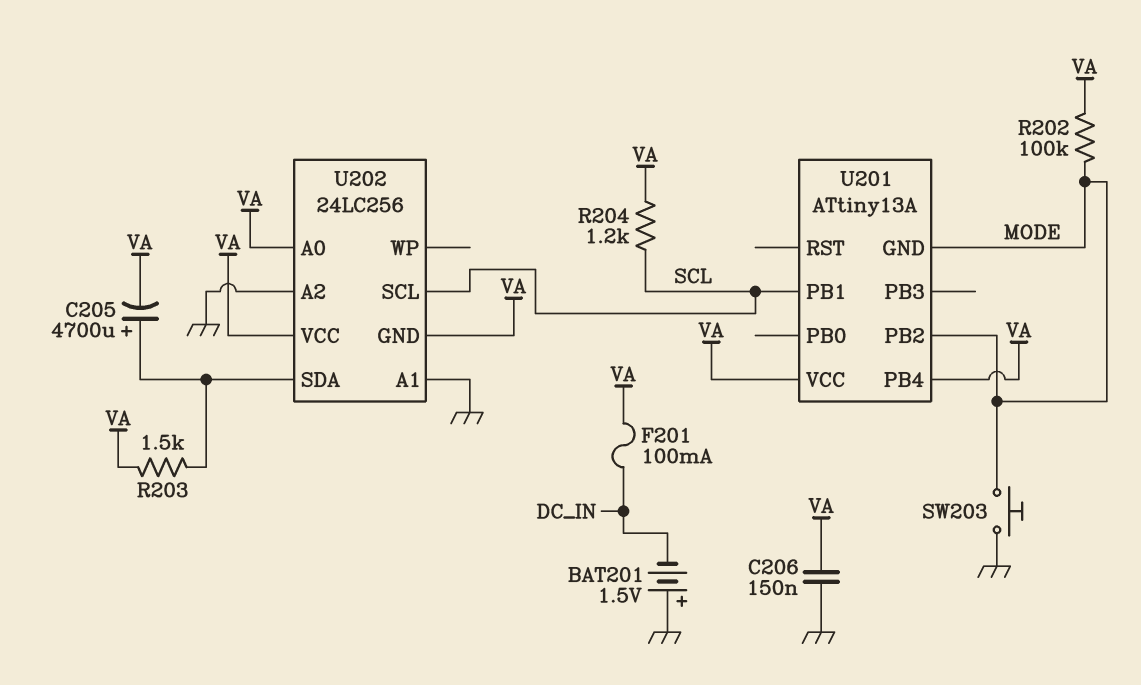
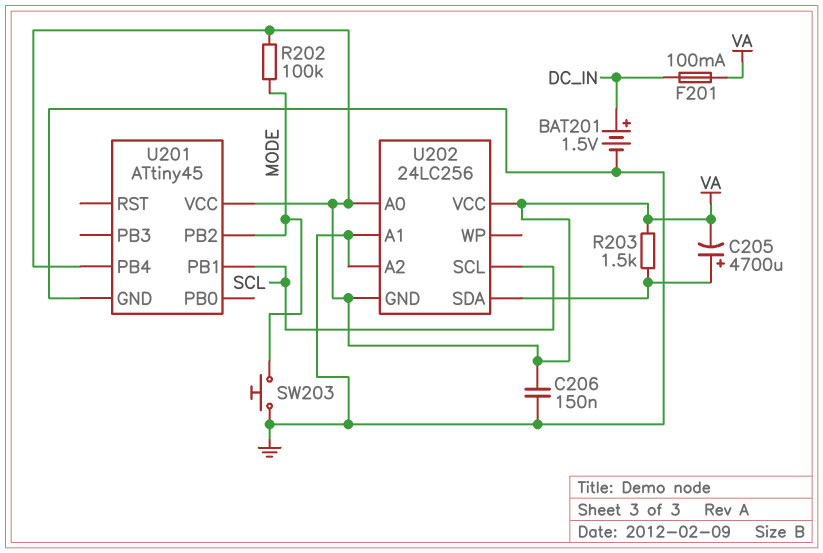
BAT201: 1.5V (plus GND, minus DC_IN) -> 1.5V (plus DC_IN, minus GND)
R204: 1.2k (SCL, VA) -> none
U201: ATtiny13A -> ATtiny45
U201 pin GND: MODE -> GND

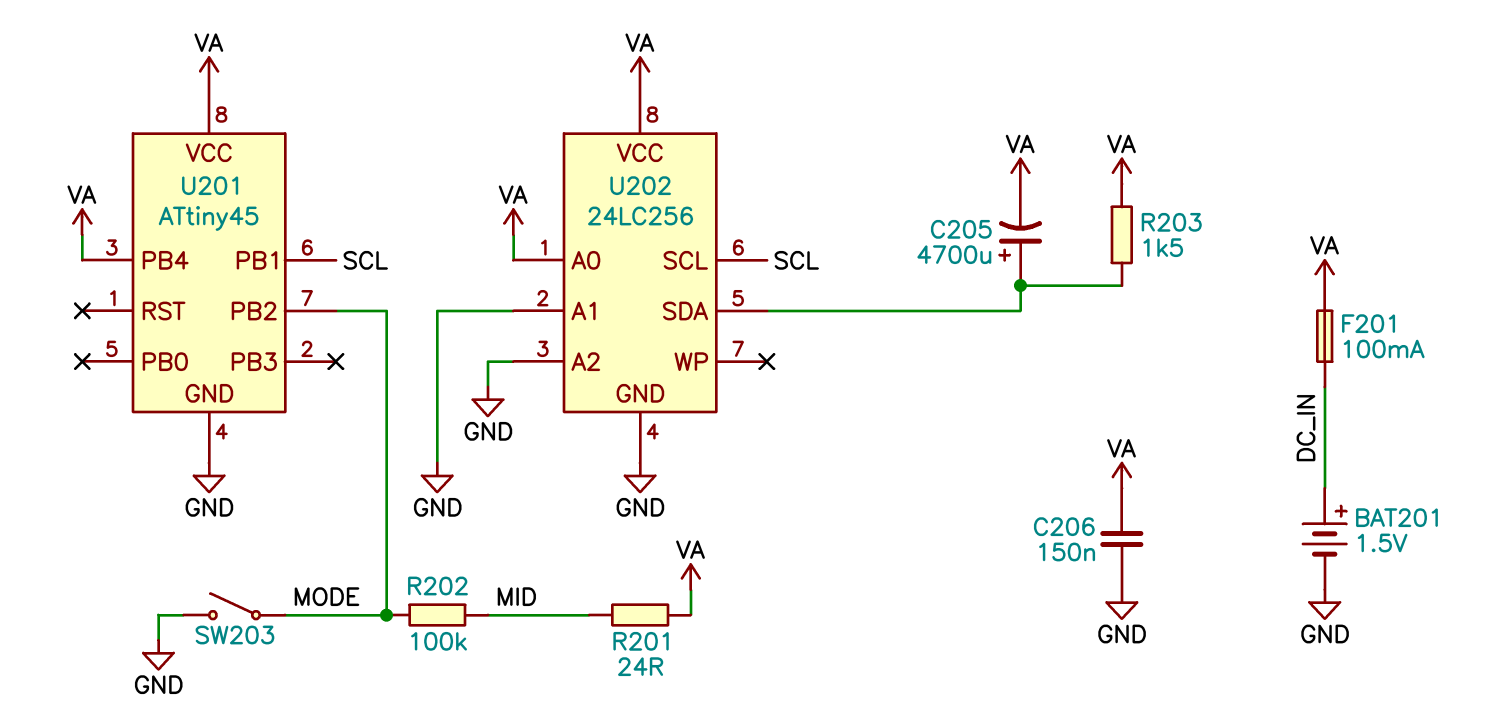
R201: none -> 24 (MID, VA)
R202: 100k (MODE, VA) -> 100k (MID, MODE)
SW203: button (GND, MODE) -> switch (GND, MODE)
U202 pin GND: VA -> GND

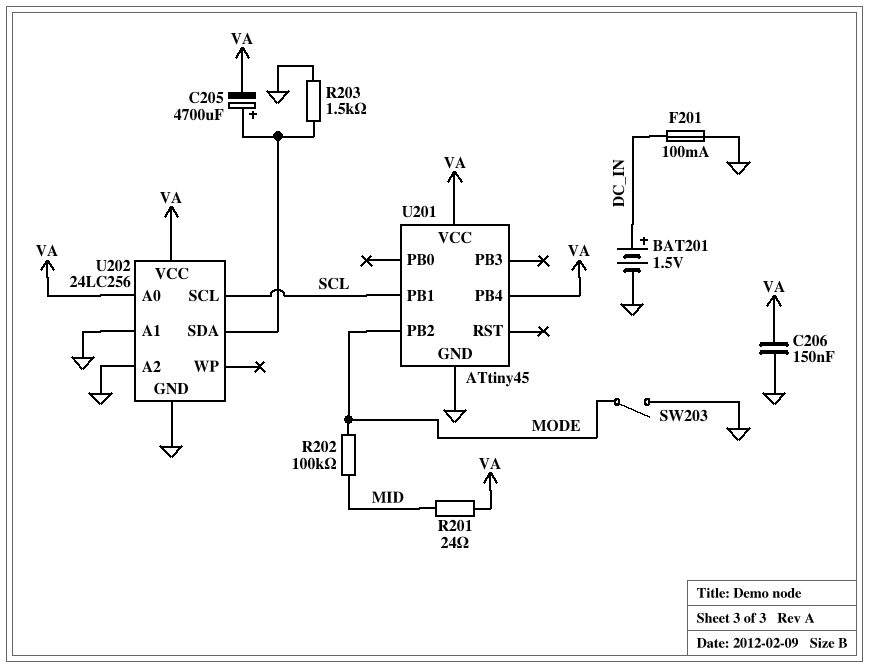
F201: 100mA (DC_IN, VA) -> 100mA (DC_IN, GND)
R203: 1.5k (U202/SDA, VA) -> 1.5k (GND, U202/SDA)

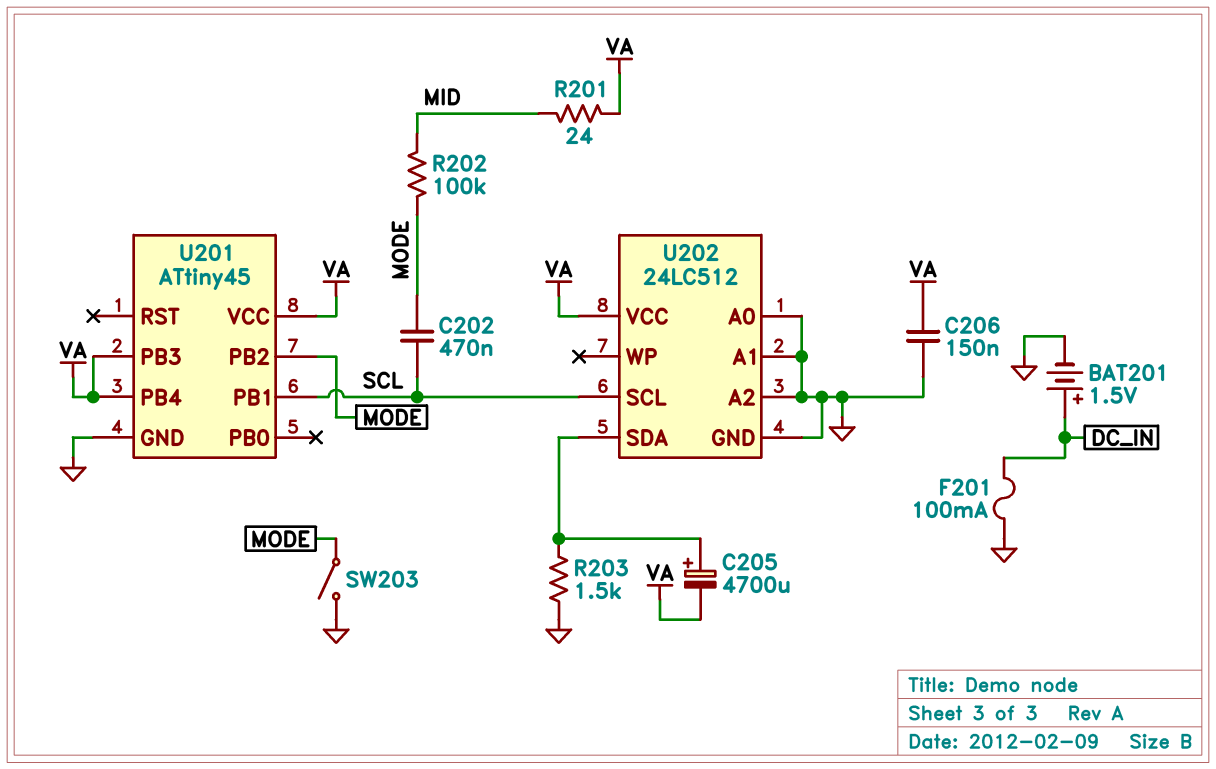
C202: none -> 470nF (MODE, SCL)
U201 pin PB3: none -> VA
U202: 24LC256 -> 24LC512
U202 pin A0: VA -> GND

